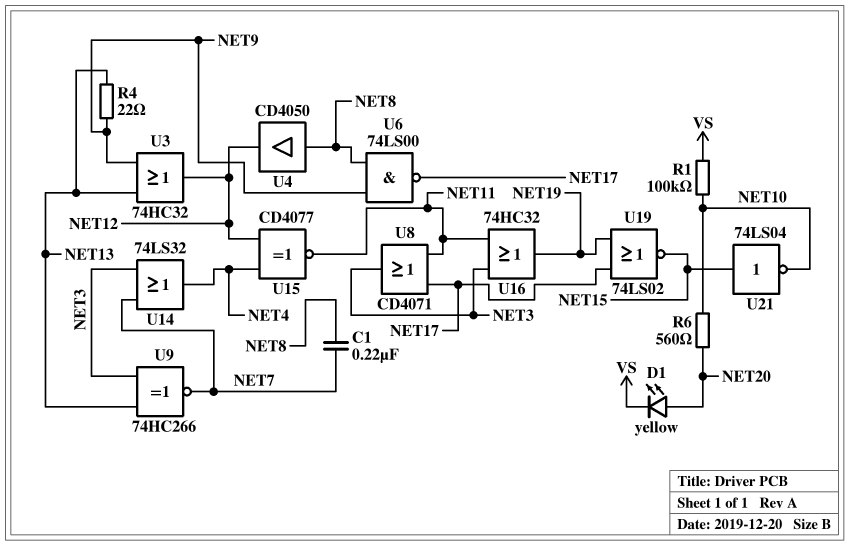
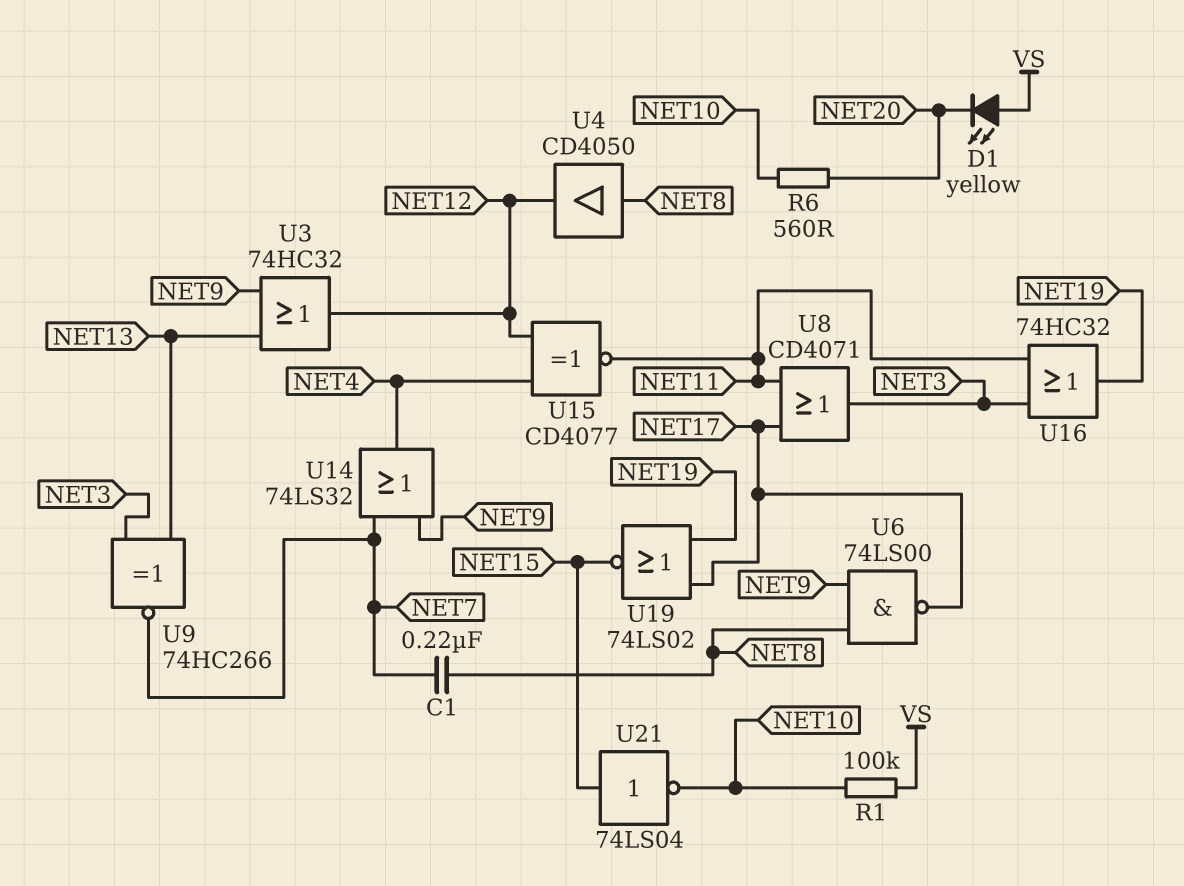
D1: LED yellow (A NET20, K VS) -> LED yellow (A VS, K NET20)
R4: 22 (NET9, NET13) -> none
U14: OR 74LS32 (in NET3, in NET7, out NET4) -> OR 74LS32 (in NET7, in NET9, out NET4)

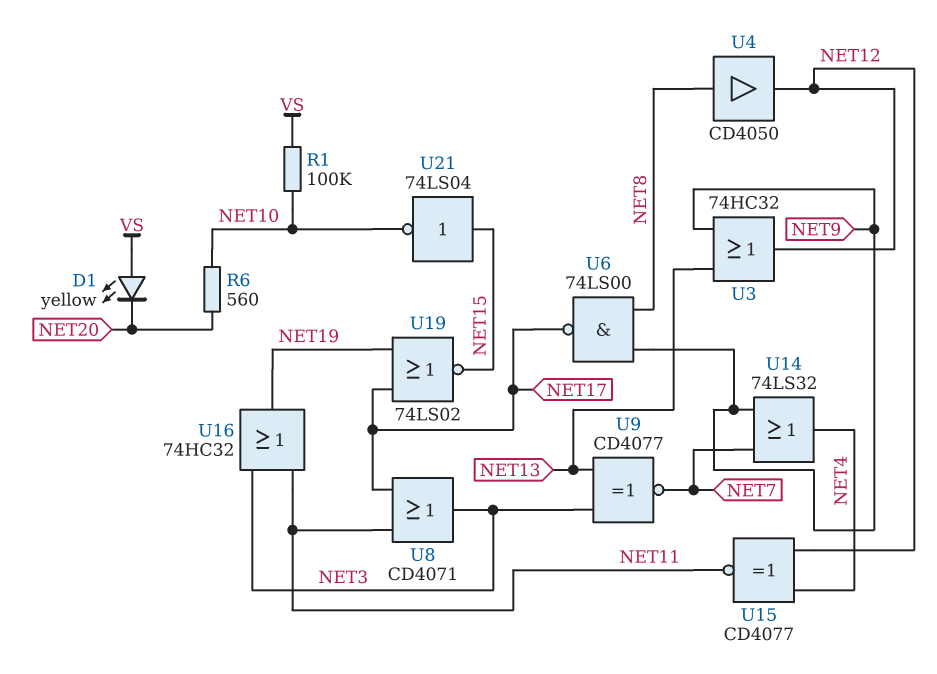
C1: 220nF (NET7, NET8) -> none
U9: XNOR 74HC266 (in NET3, in NET13, out NET7) -> XNOR CD4077 (in NET3, in NET13, out NET7)

